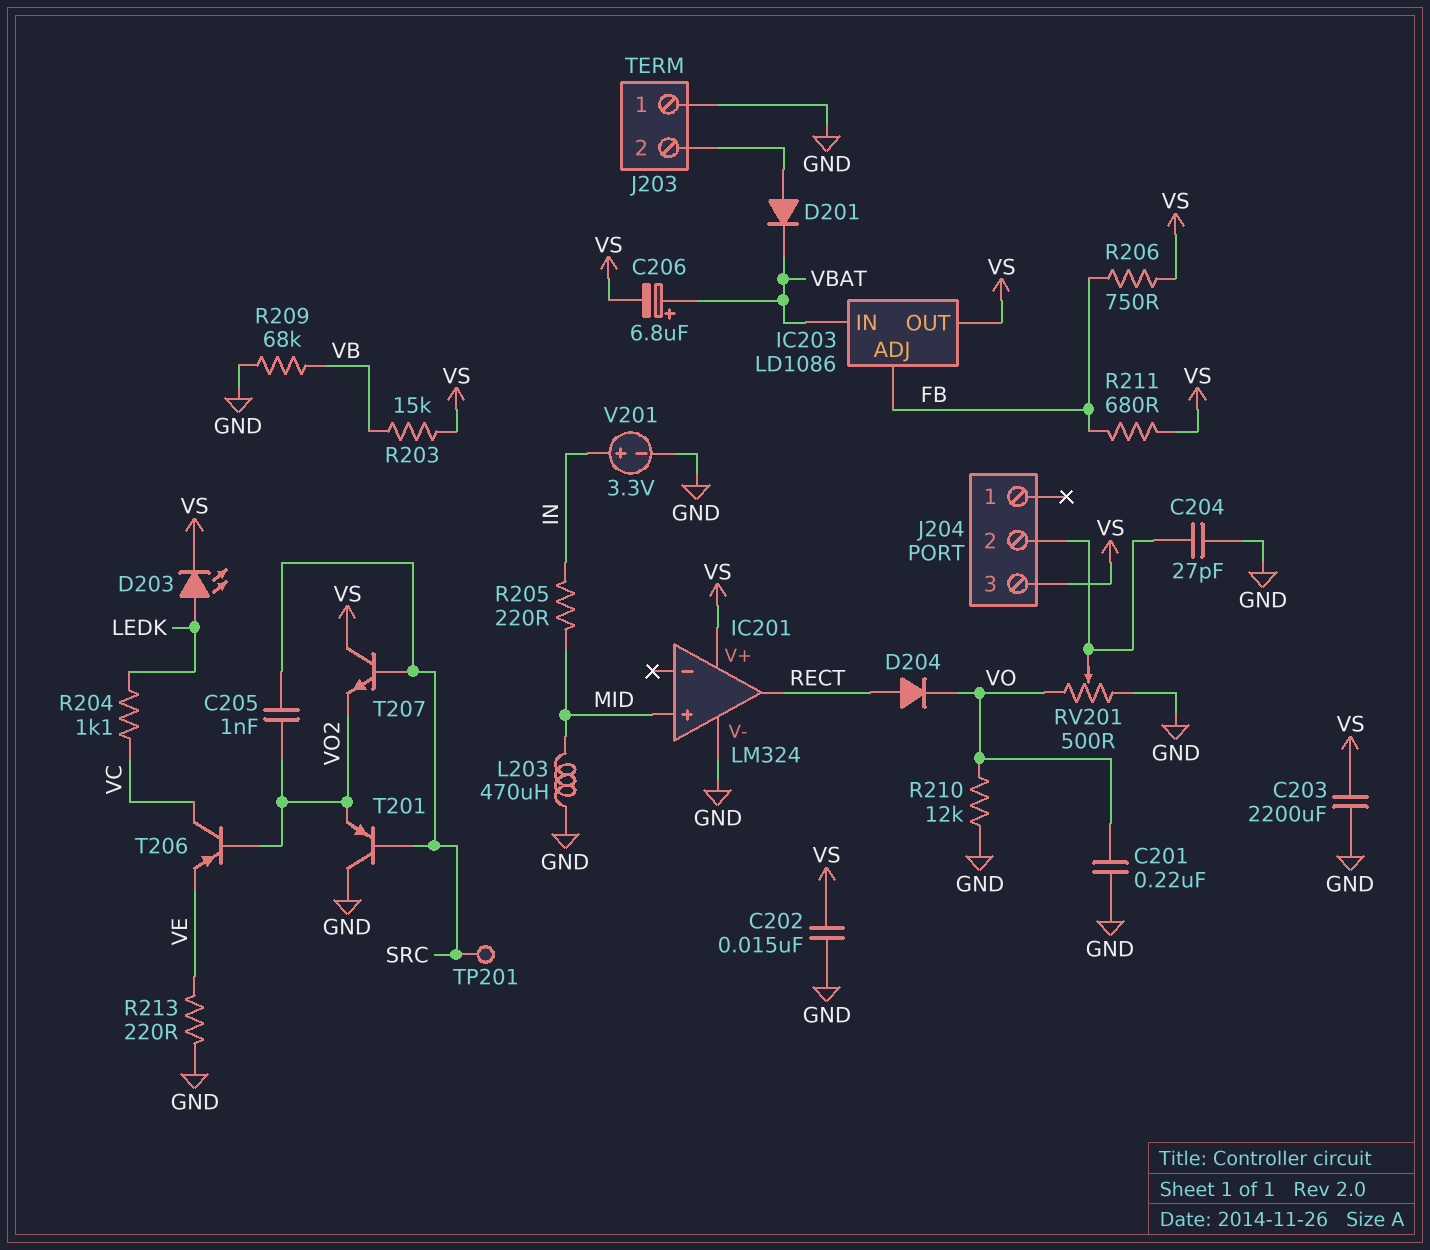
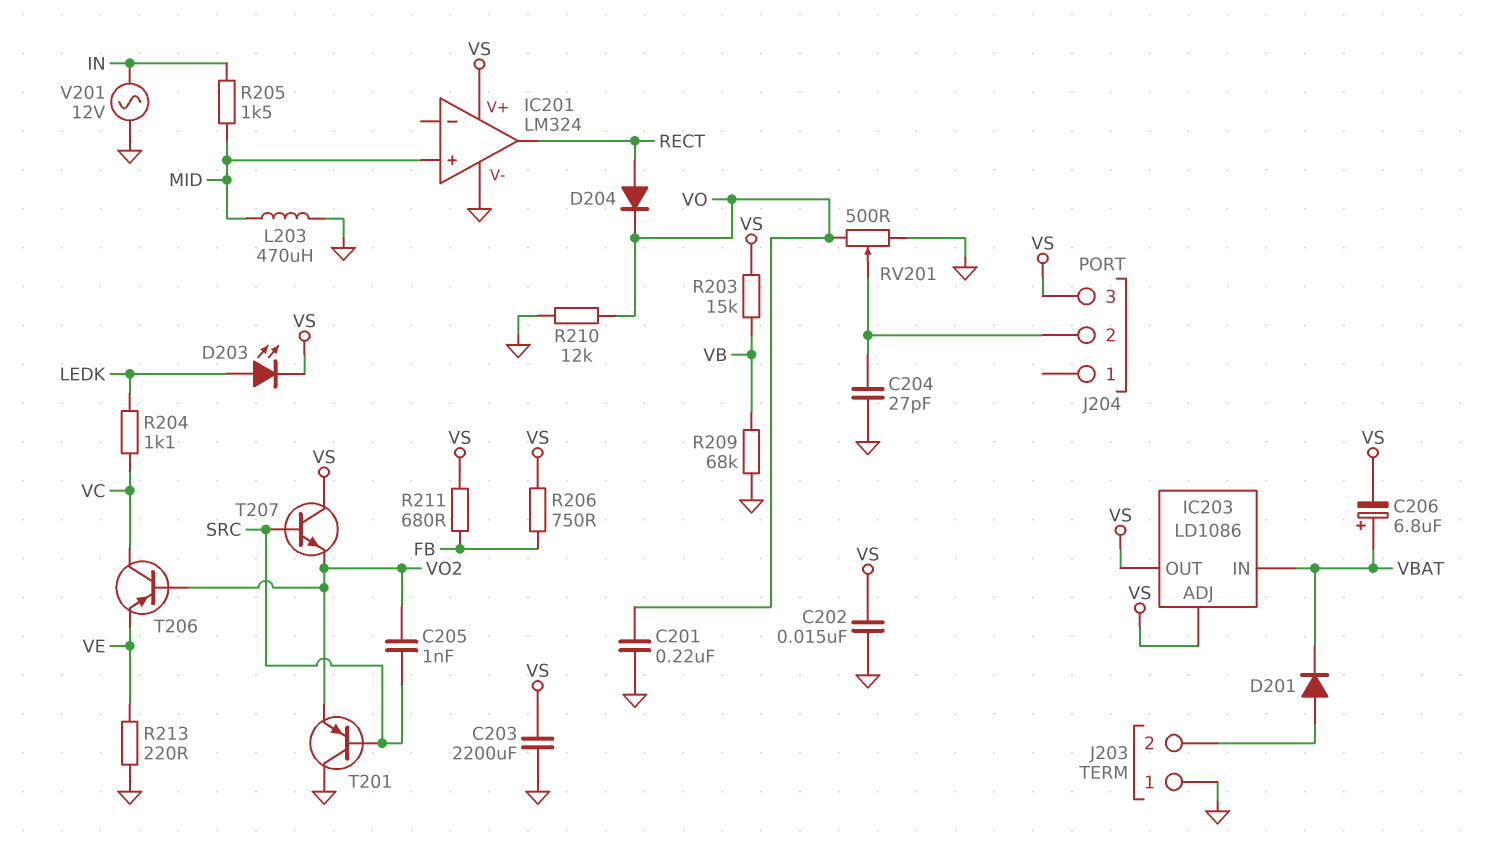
IC203 pin ADJ: FB -> VS
R205: 220 (IN, MID) -> 1.5k (IN, MID)
TP201: test point (SRC) -> none
V201: 3.3V (plus IN, minus GND) -> AC 12V (GND, IN)

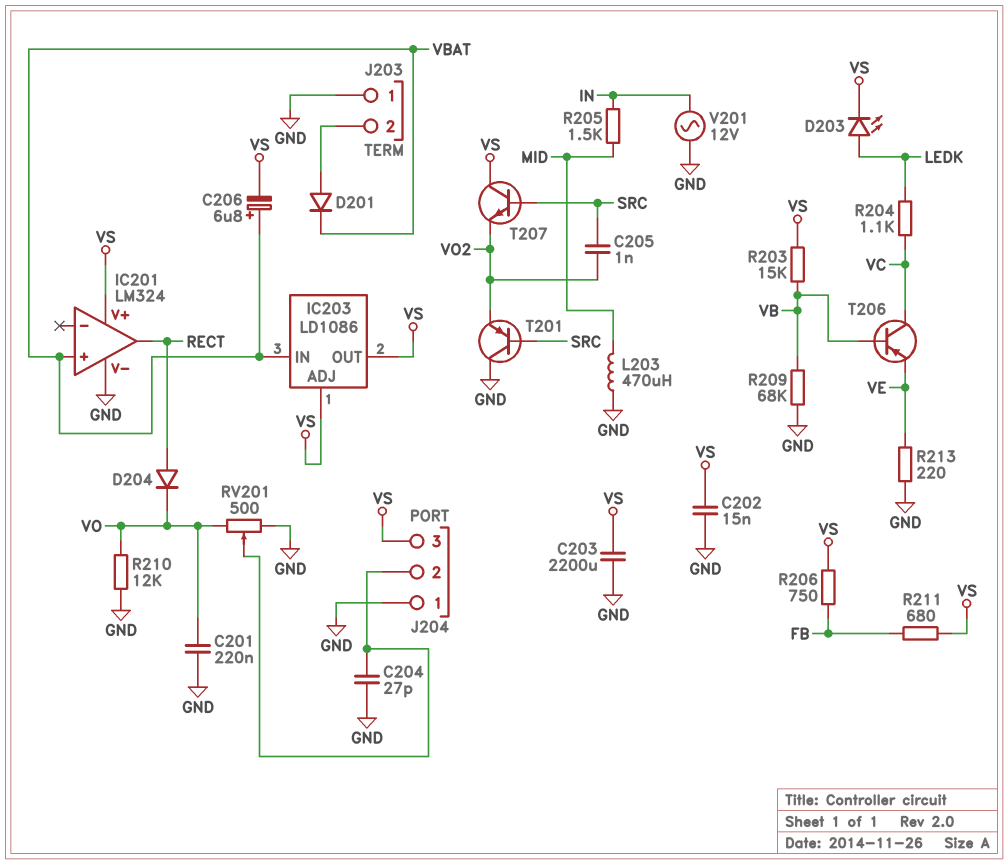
IC201 pin in+: MID -> VBAT
J204 pin 1: none -> GND
T206: PNP (B VO2, C VC, E VE) -> PNP (B VB, C VC, E VE)

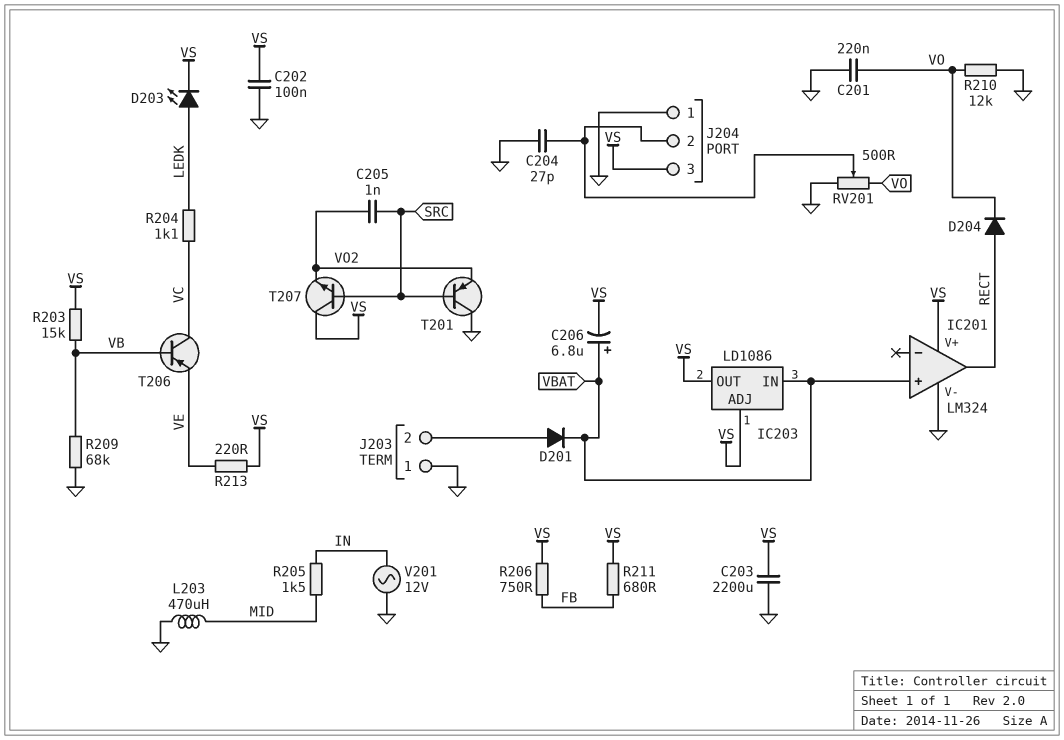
C202: 15nF (GND, VS) -> 100nF (GND, VS)
R213: 220 (GND, VE) -> 220 (VE, VS)

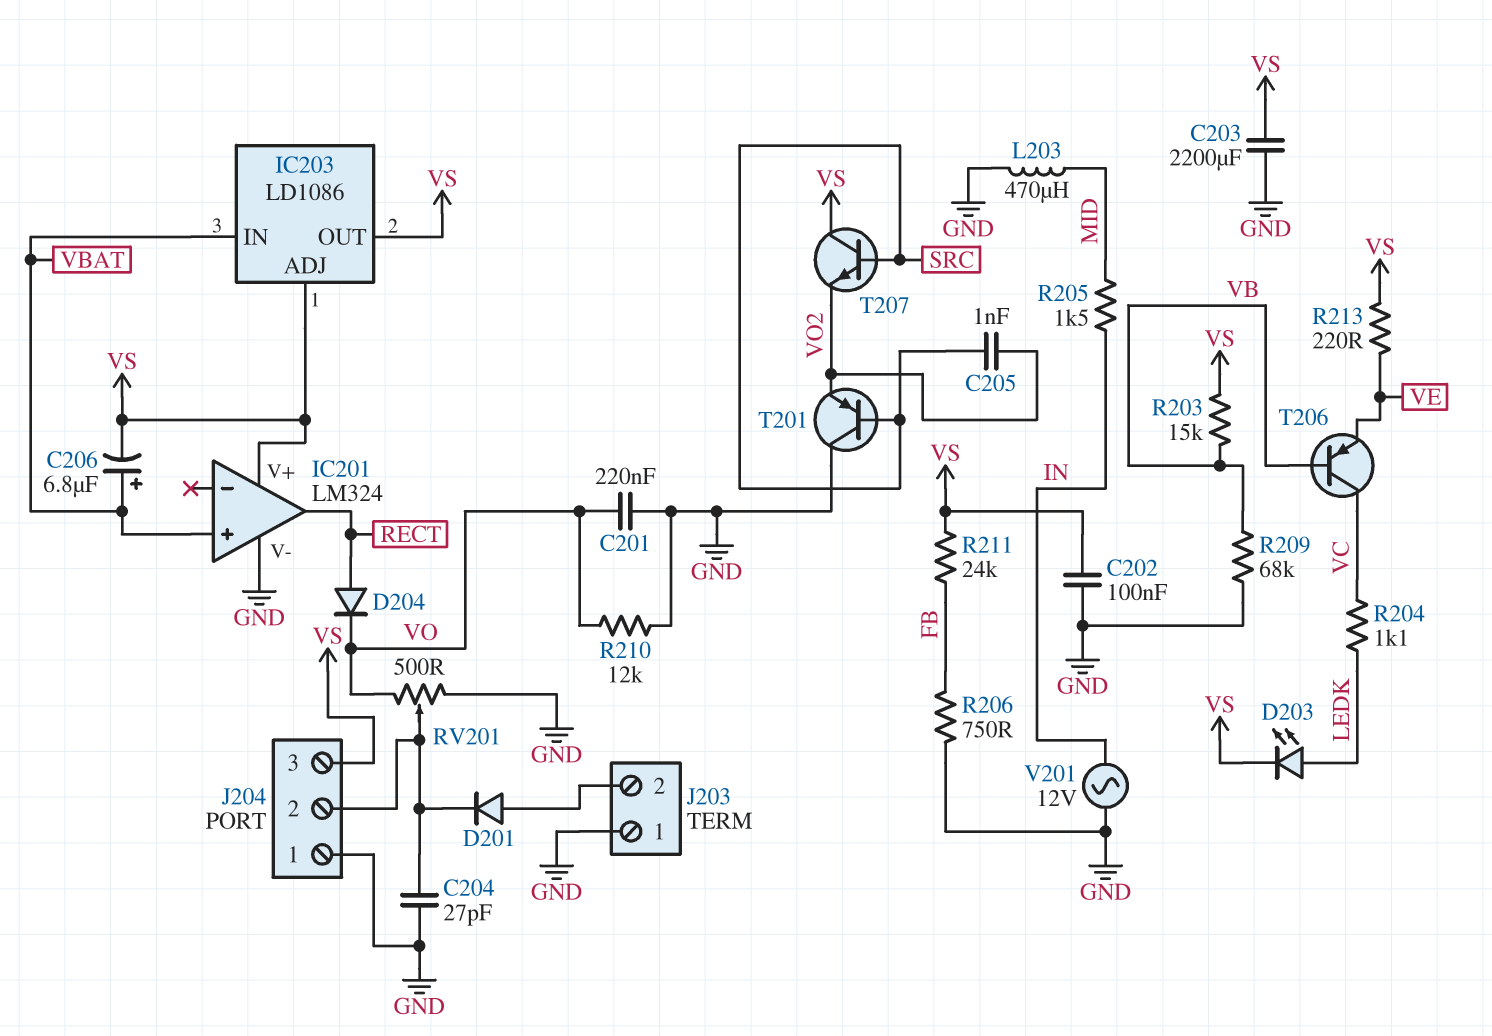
D201: diode (A J203/2, K VBAT) -> diode (A J203/2, K J204/2)
R206: 750 (FB, VS) -> 750 (FB, GND)
R211: 680 (FB, VS) -> 24k (FB, VS)

